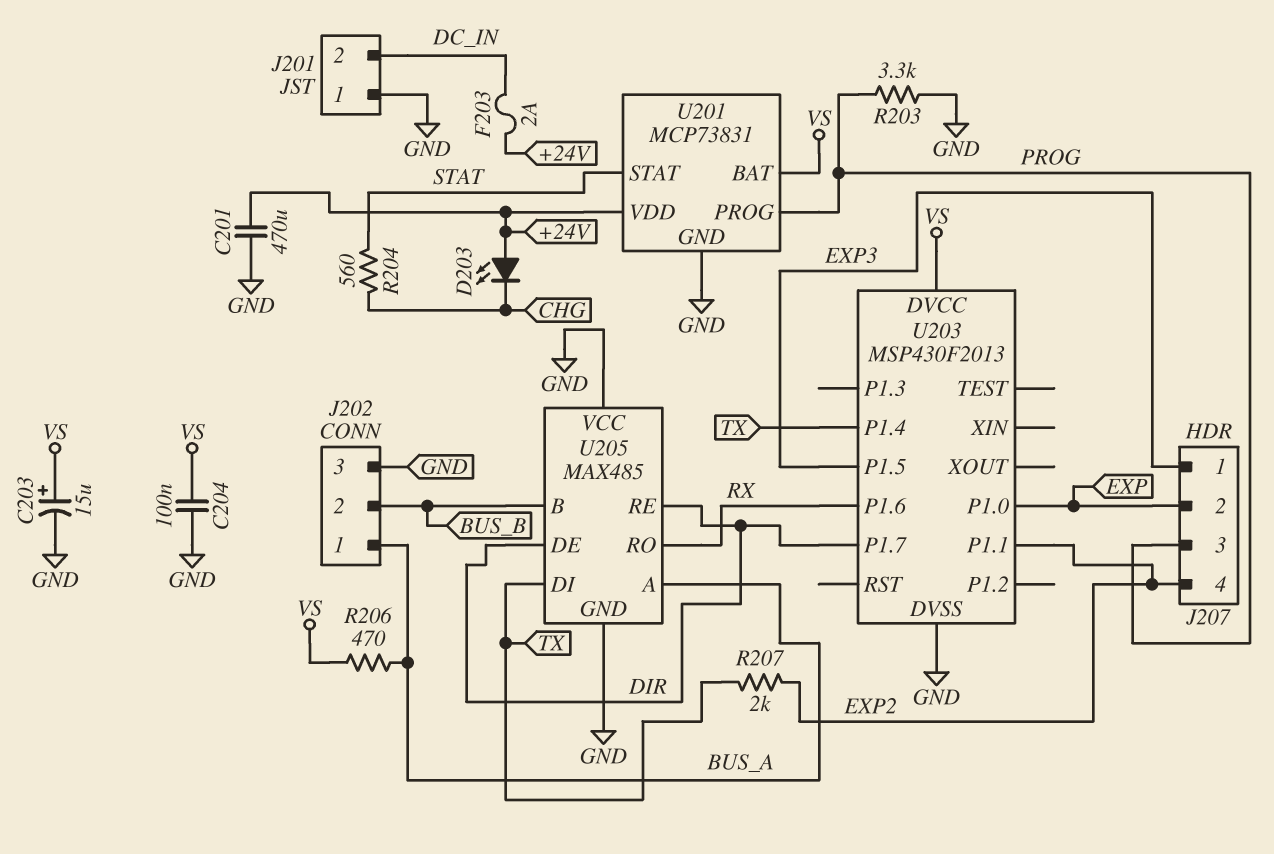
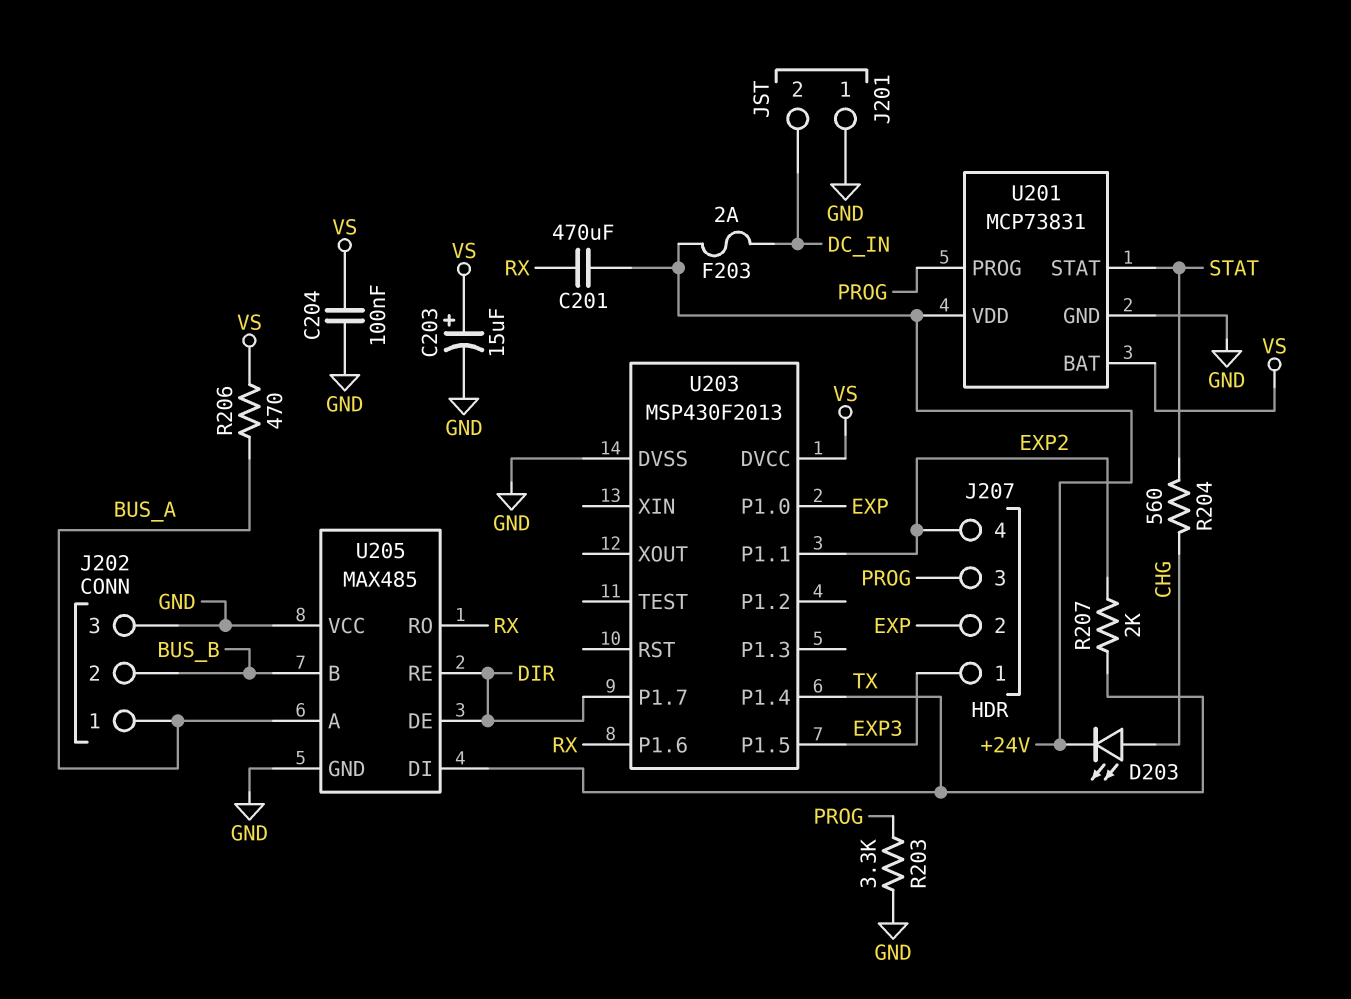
C201: 470uF (+24V, GND) -> 470uF (+24V, RX)
D203: LED (A +24V, K CHG) -> LED (A CHG, K +24V)

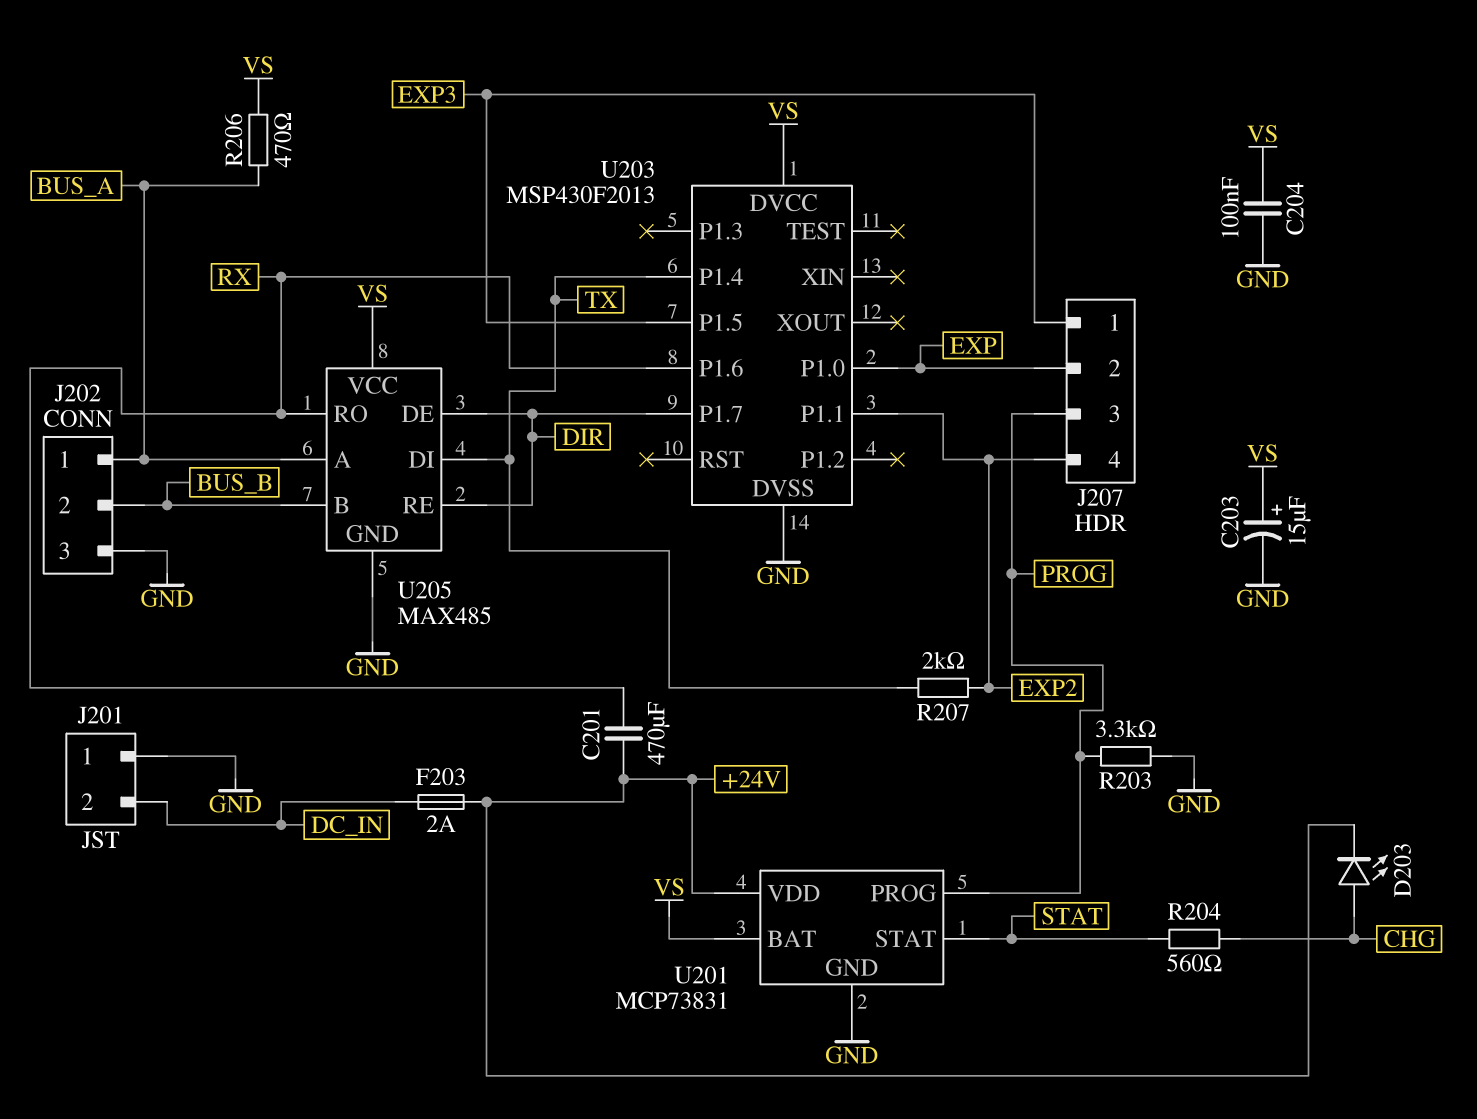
U205 pin VCC: GND -> VS

